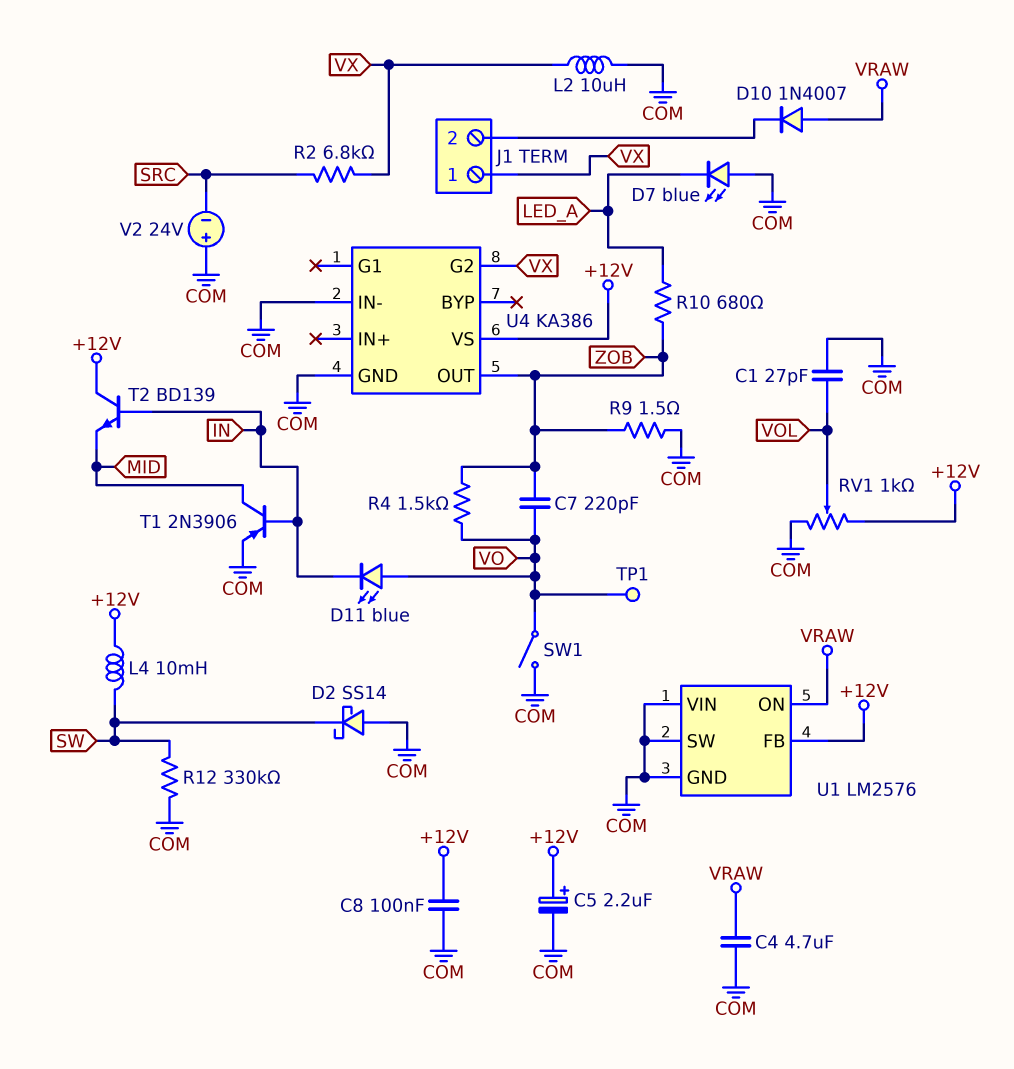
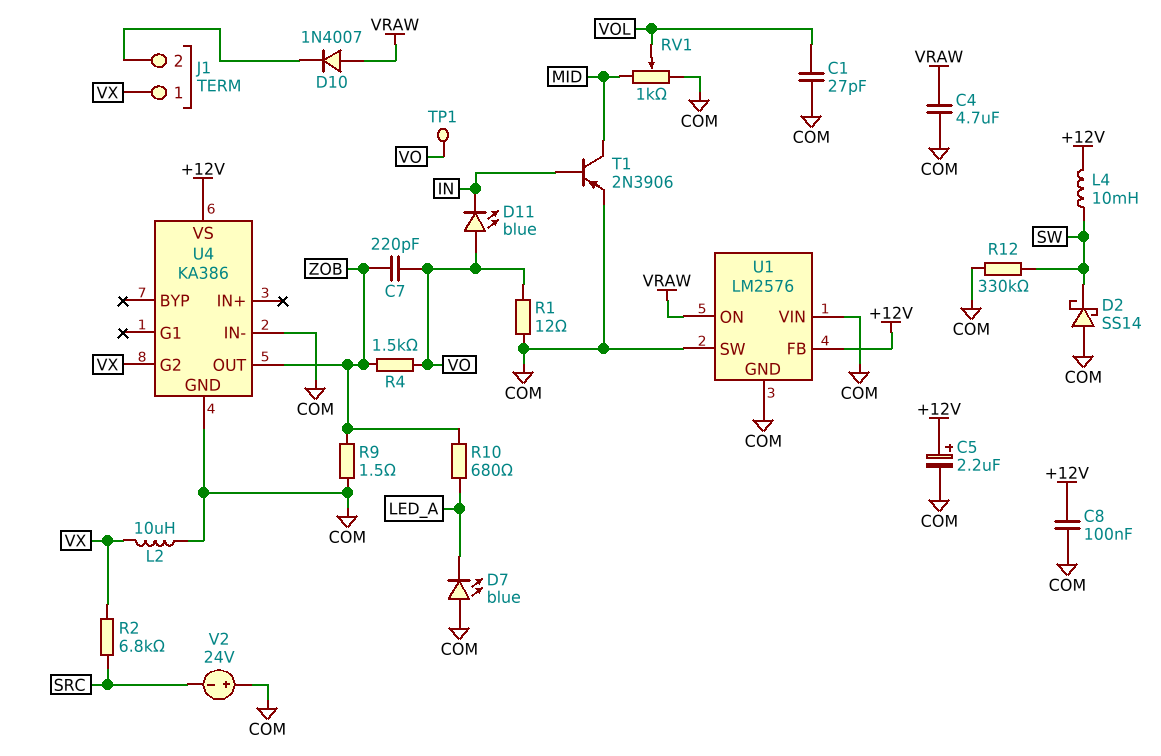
R1: none -> 12 (COM, VO)
RV1: 1k (+12V, COM, wiper VOL) -> 1k (COM, MID, wiper VOL)
SW1: switch (COM, VO) -> none
T2: NPN BD139 (B IN, C +12V, E MID) -> none

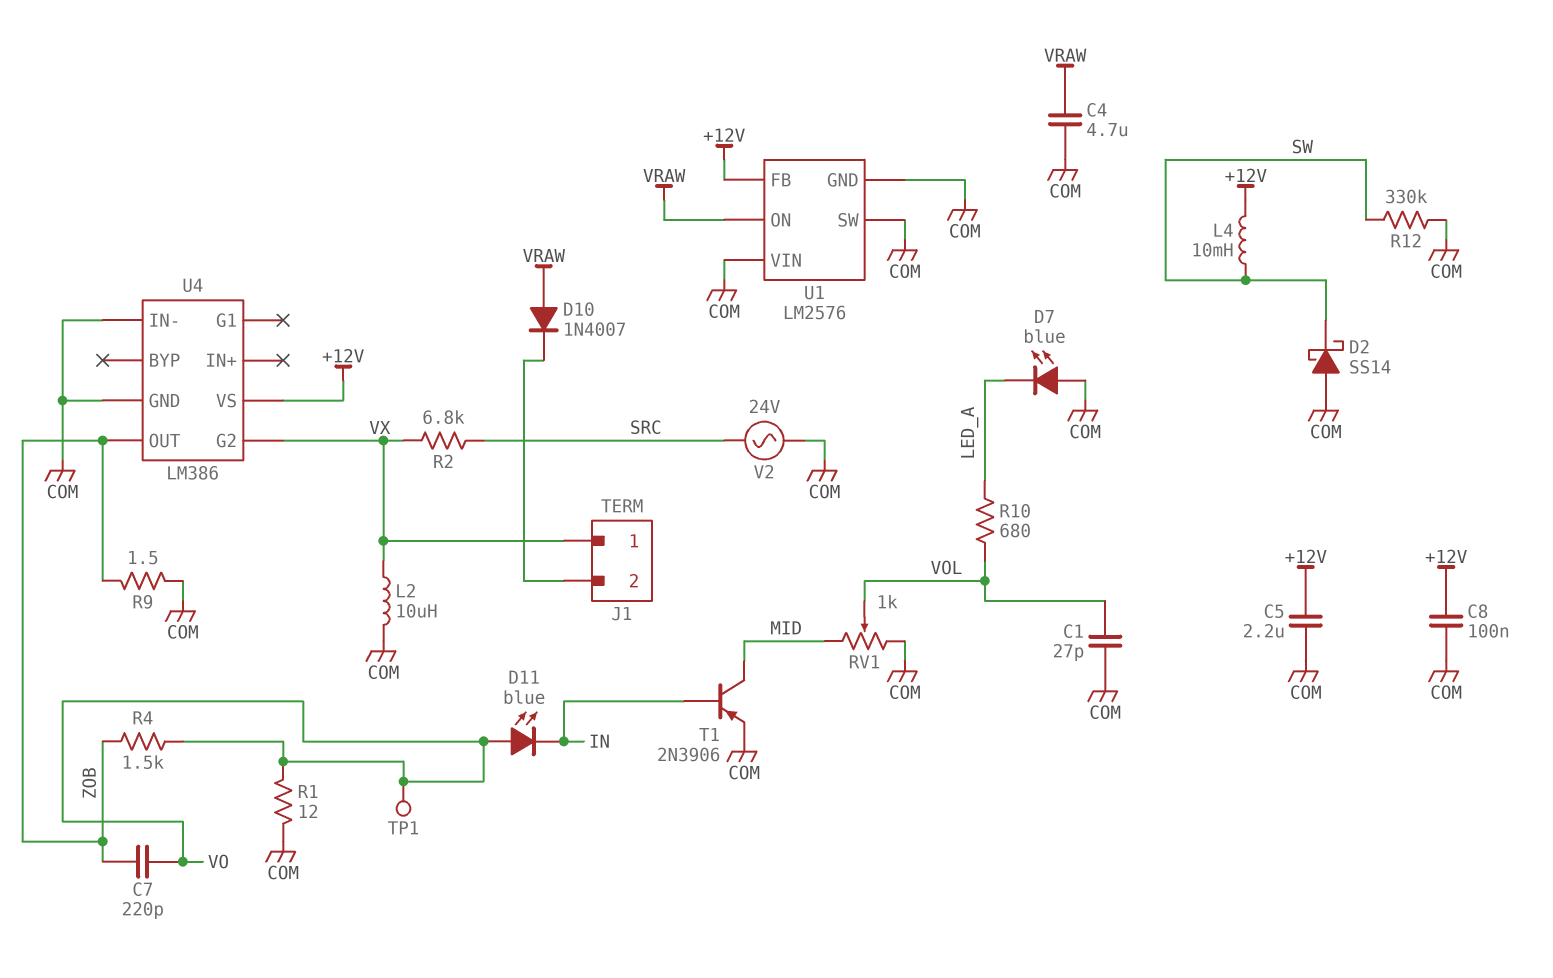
C5: 2.2uF (plus +12V, minus COM) -> 2.2uF (+12V, COM)
R10: 680 (LED_A, ZOB) -> 680 (LED_A, VOL)
U4: KA386 -> LM386
V2: 24V (plus COM, minus SRC) -> AC 24V (COM, SRC)

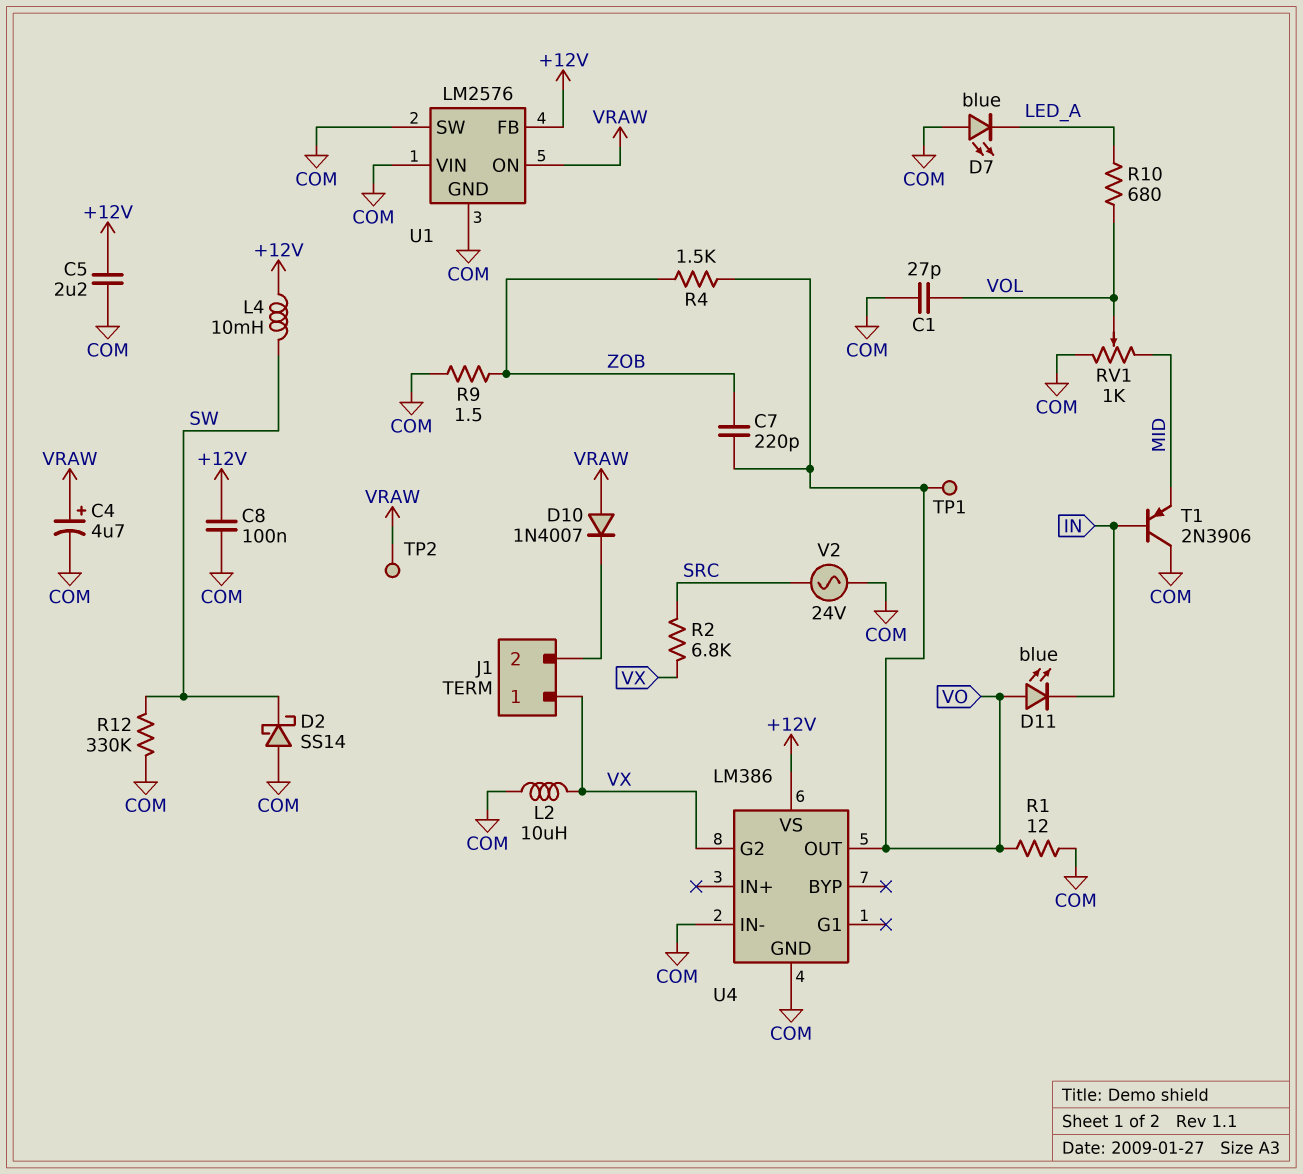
C4: 4.7uF (COM, VRAW) -> 4.7uF (plus VRAW, minus COM)
T1: PNP 2N3906 (B IN, C MID, E COM) -> PNP 2N3906 (B IN, C COM, E MID)
TP2: none -> test point (VRAW)
U4 pin OUT: ZOB -> VO

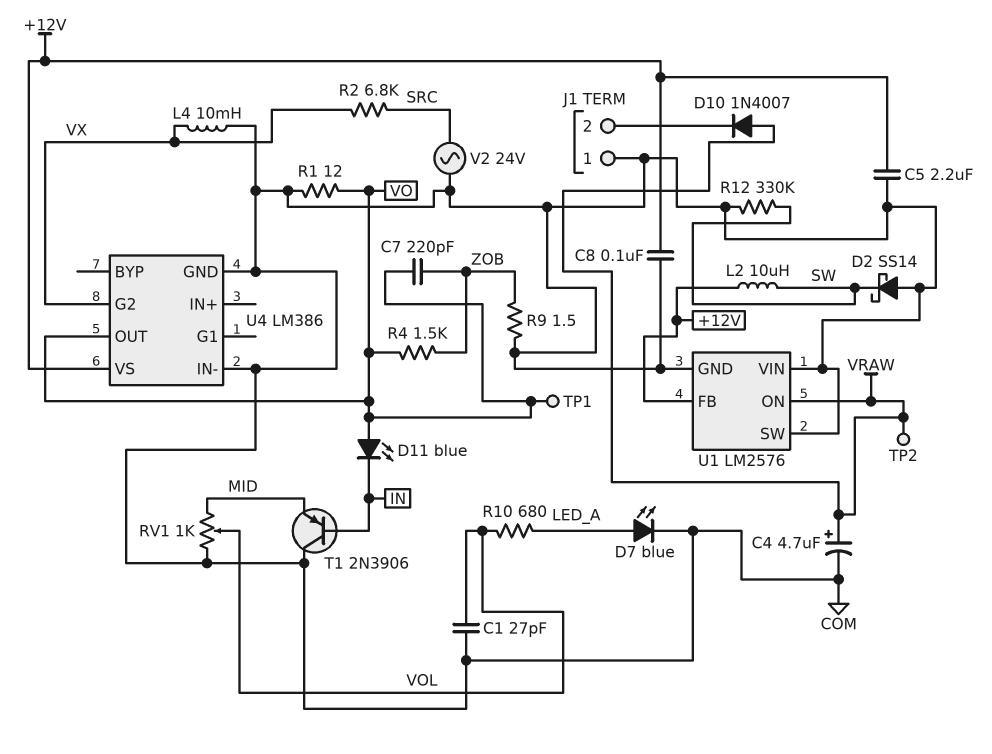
D7: LED blue (A COM, K LED_A) -> LED blue (A LED_A, K COM)
J1 pin 1: VX -> COM
L2: 10uH (COM, VX) -> 10uH (+12V, SW)
L4: 10mH (+12V, SW) -> 10mH (COM, VX)

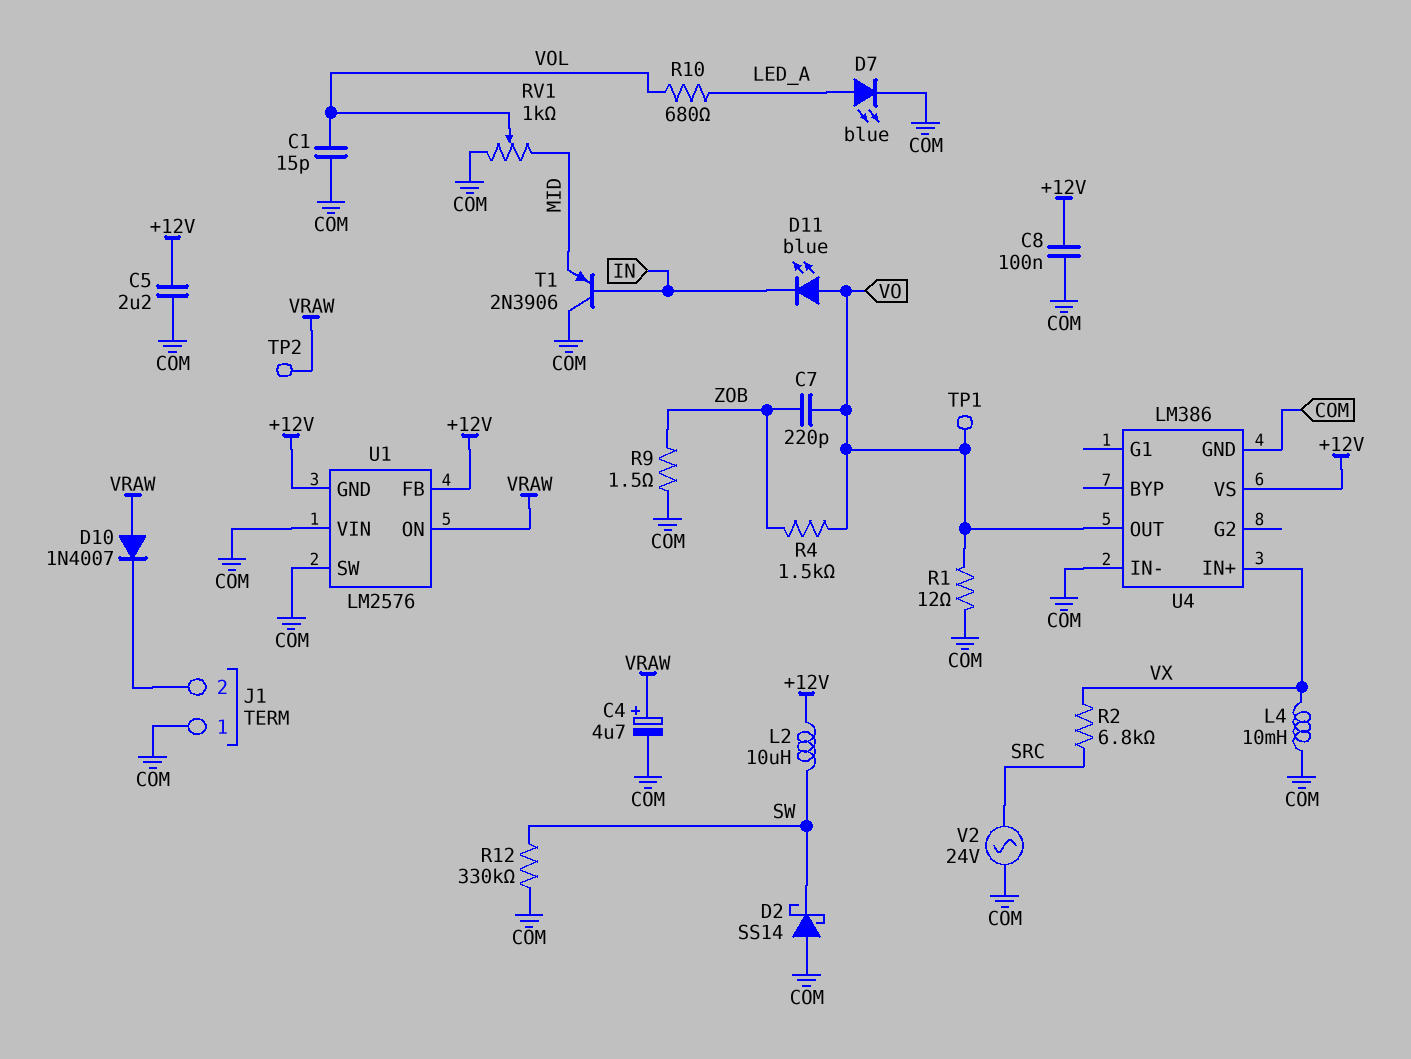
C1: 27pF (COM, VOL) -> 15pF (COM, VOL)
U1 pin GND: COM -> +12V
U4 pin G2: VX -> none
U4 pin IN+: none -> VX

